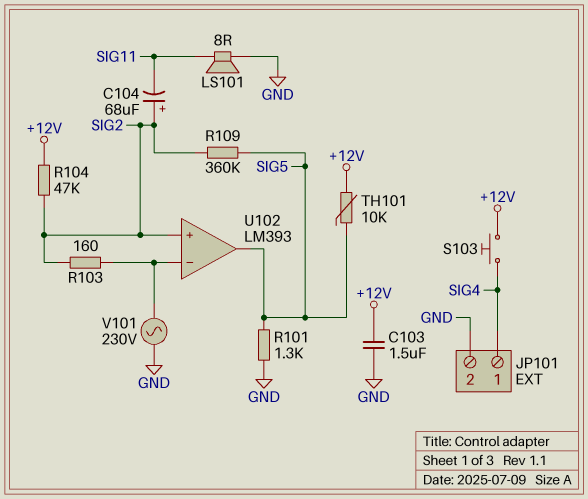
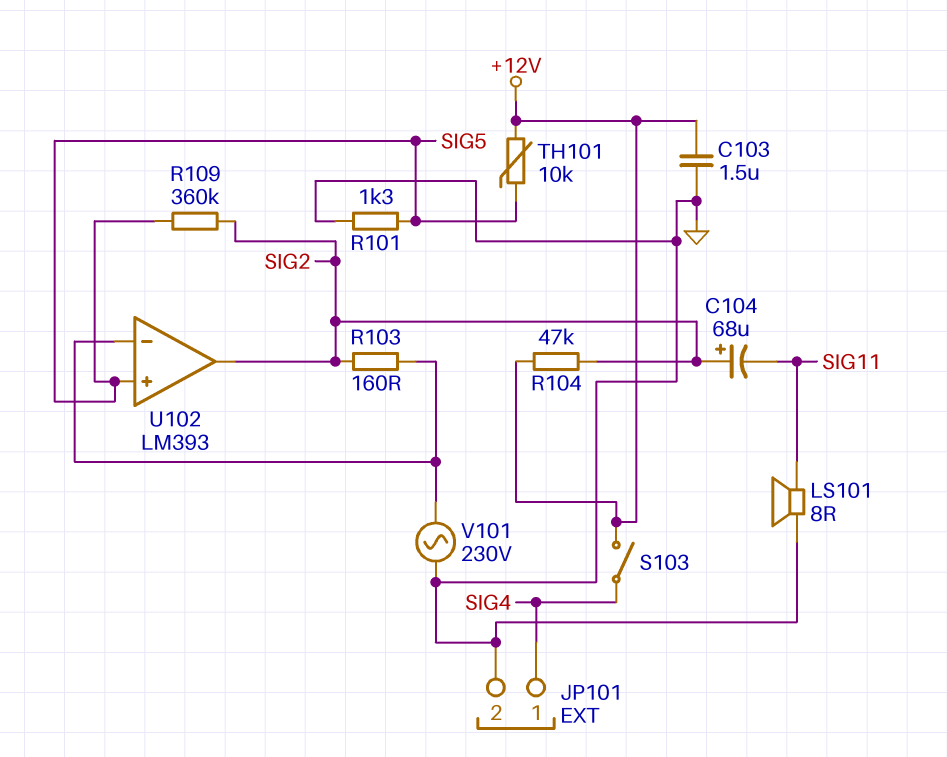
S103: button (+12V, SIG4) -> switch (+12V, SIG4)
U102 pin in+: SIG2 -> SIG5
U102 pin out: SIG5 -> SIG2

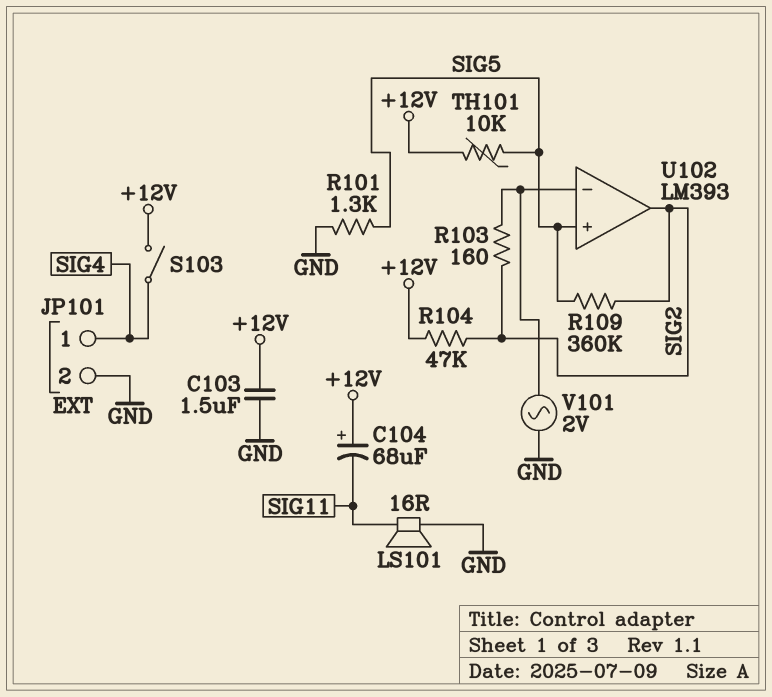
C104: 68uF (plus SIG2, minus SIG11) -> 68uF (plus +12V, minus SIG11)
LS101: speaker 8R (GND, SIG11) -> speaker 16R (GND, SIG11)
V101: AC 230V (GND, U102/in-) -> AC 2V (GND, U102/in-)

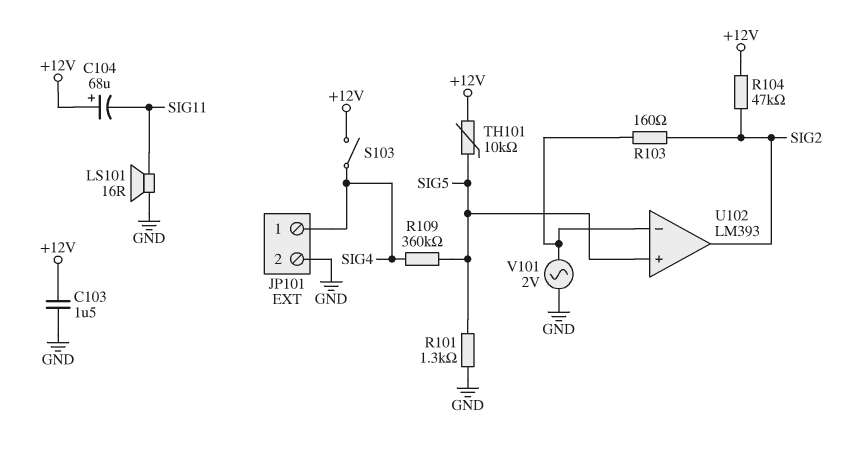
R109: 360k (SIG2, SIG5) -> 360k (SIG4, SIG5)

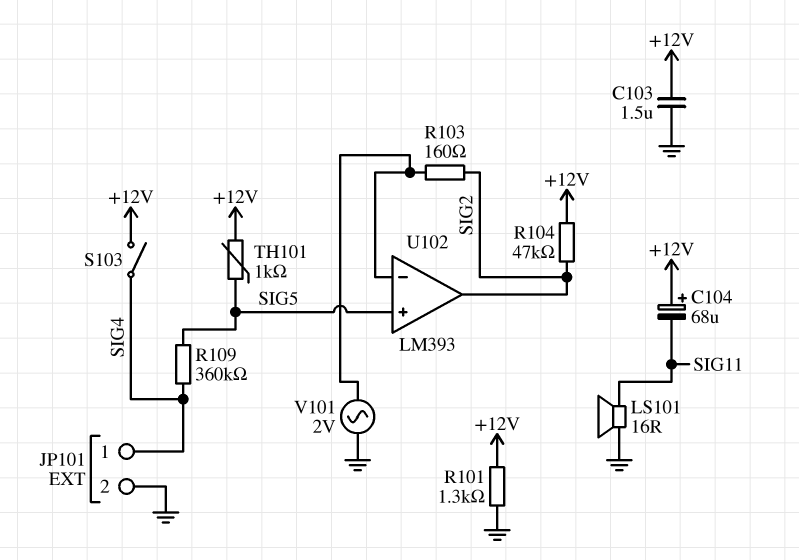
R101: 1.3k (GND, SIG5) -> 1.3k (+12V, GND)
TH101: 10k (+12V, SIG5) -> 1k (+12V, SIG5)

